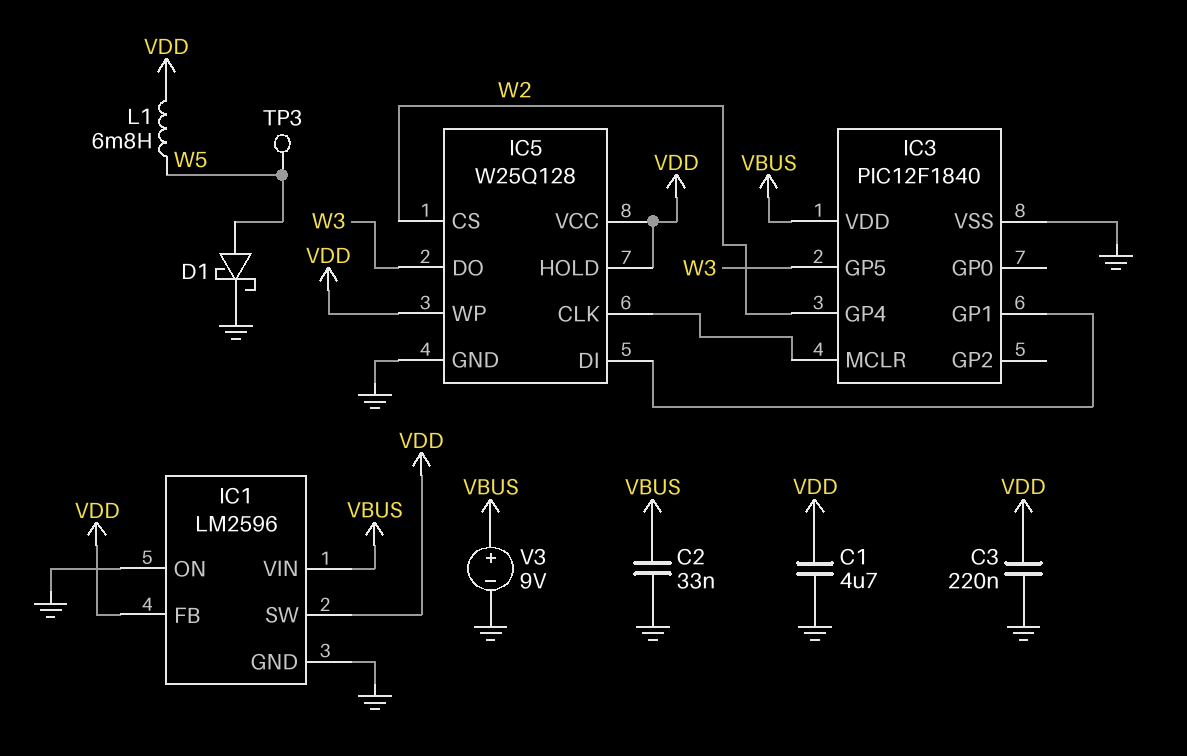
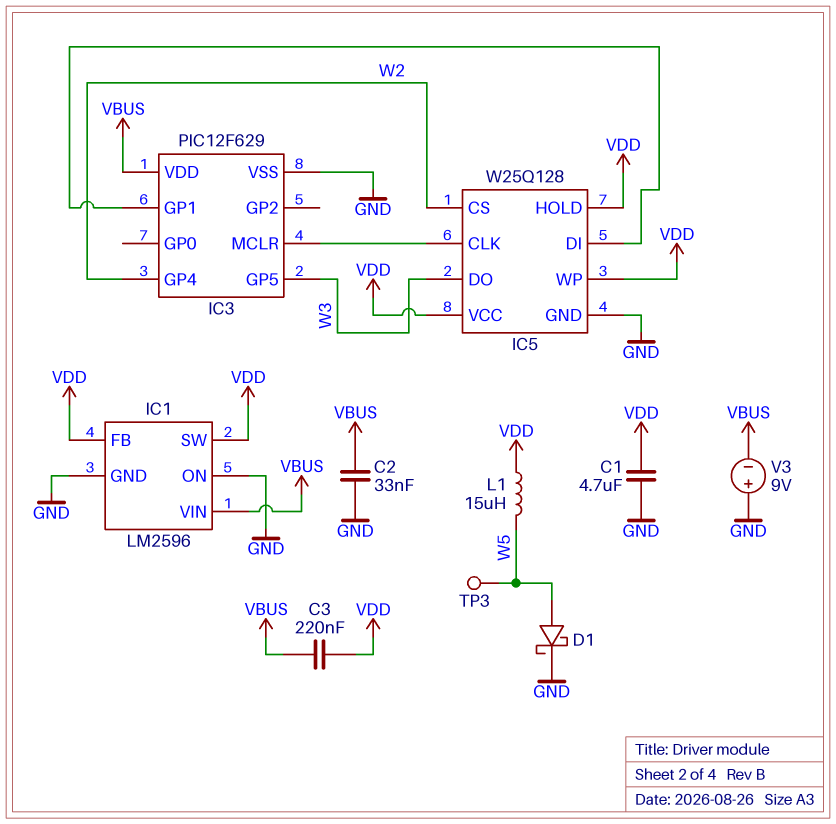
C3: 220nF (GND, VDD) -> 220nF (VBUS, VDD)
IC3: PIC12F1840 -> PIC12F629
L1: 6.8mH (VDD, W5) -> 15uH (VDD, W5)
V3: 9V (plus VBUS, minus GND) -> 9V (plus GND, minus VBUS)

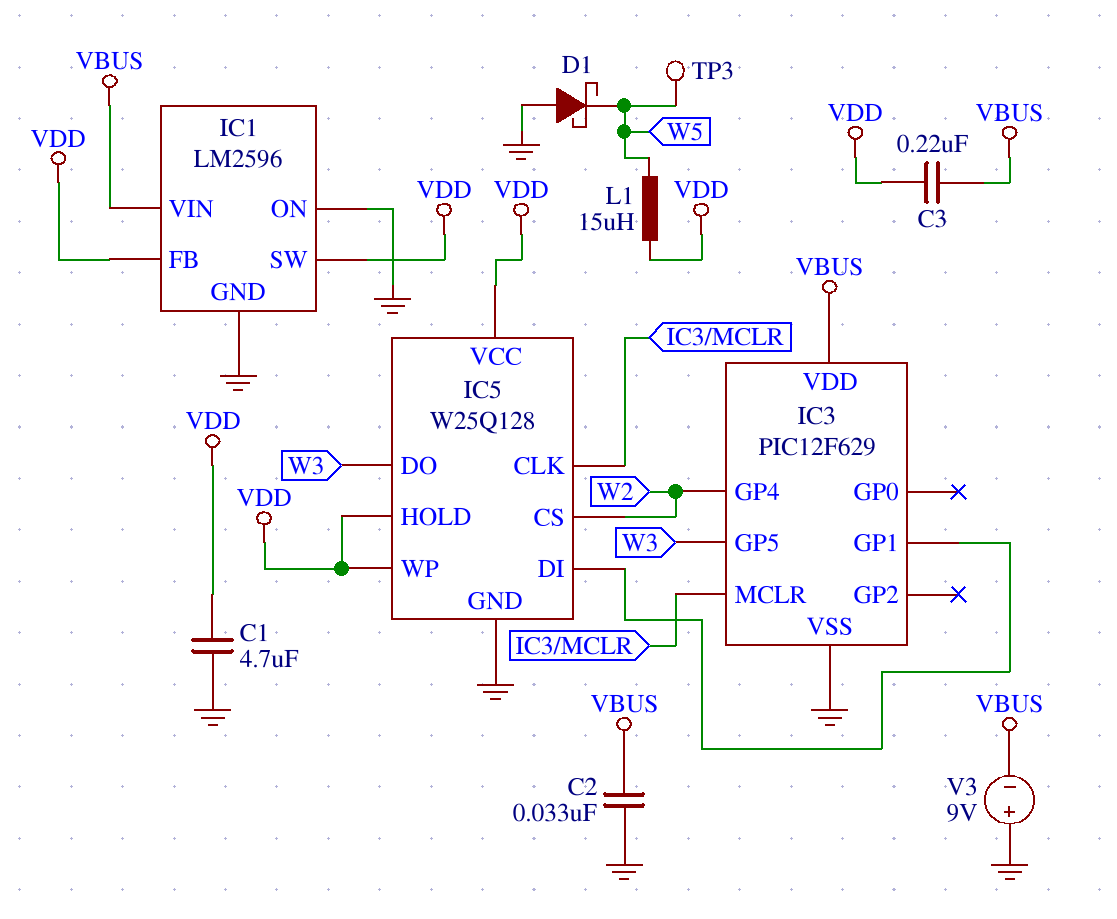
D1: schottky (A W5, K GND) -> schottky (A GND, K W5)

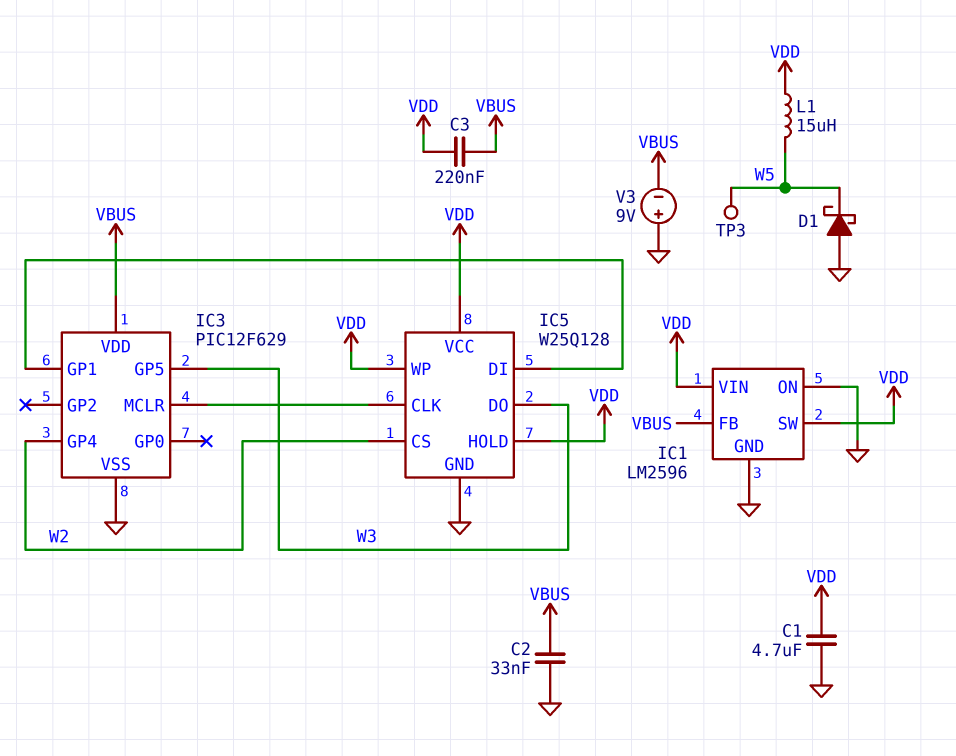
IC1 pin FB: VDD -> VBUS
IC1 pin VIN: VBUS -> VDD

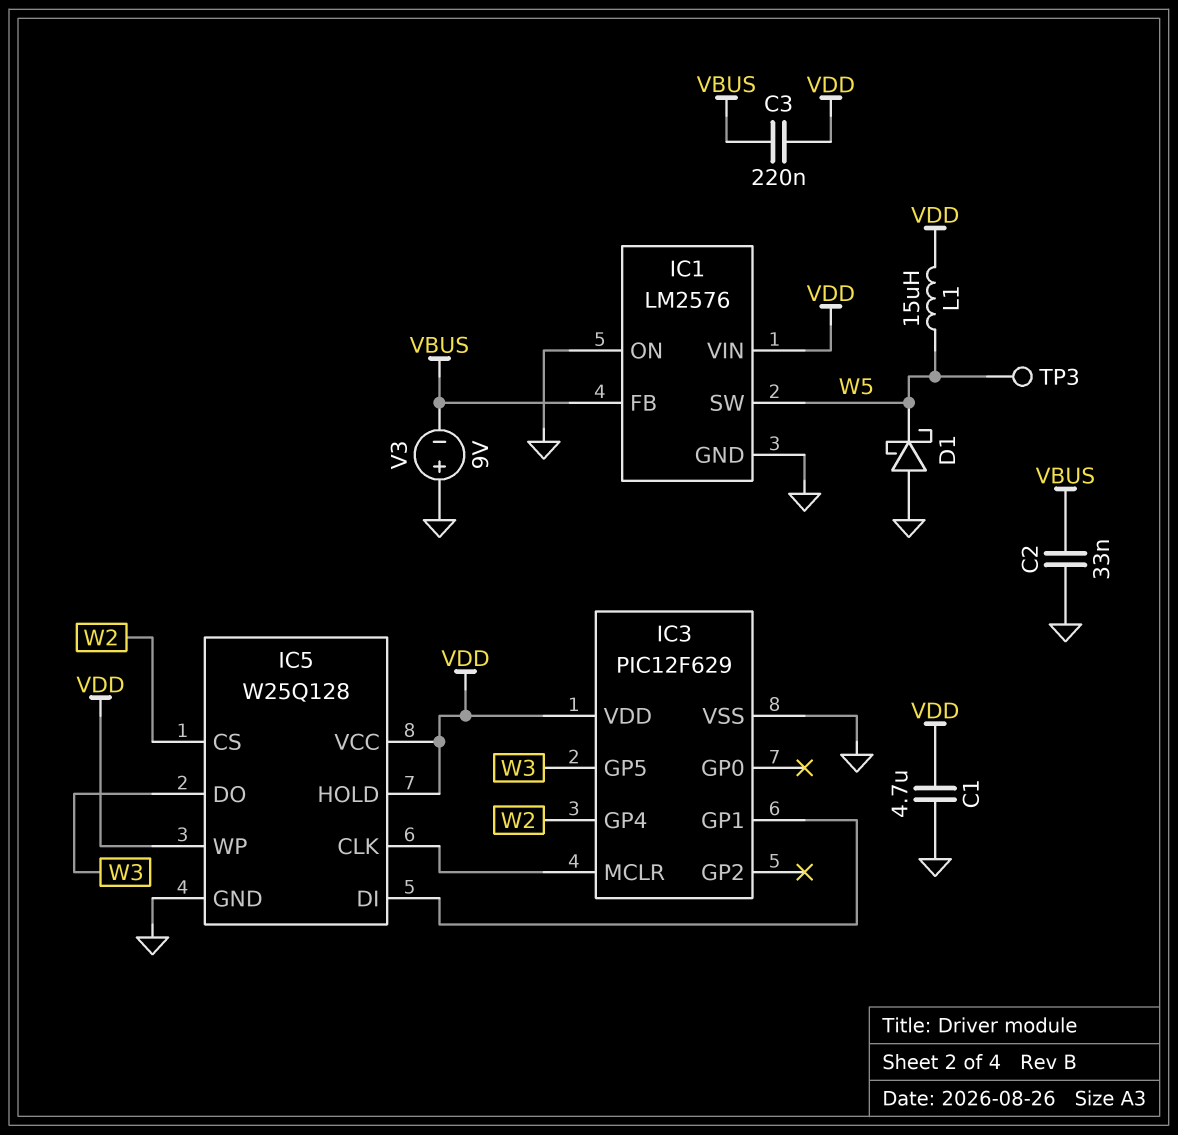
IC1: LM2596 -> LM2576
IC1 pin SW: VDD -> W5
IC3 pin VDD: VBUS -> VDD

